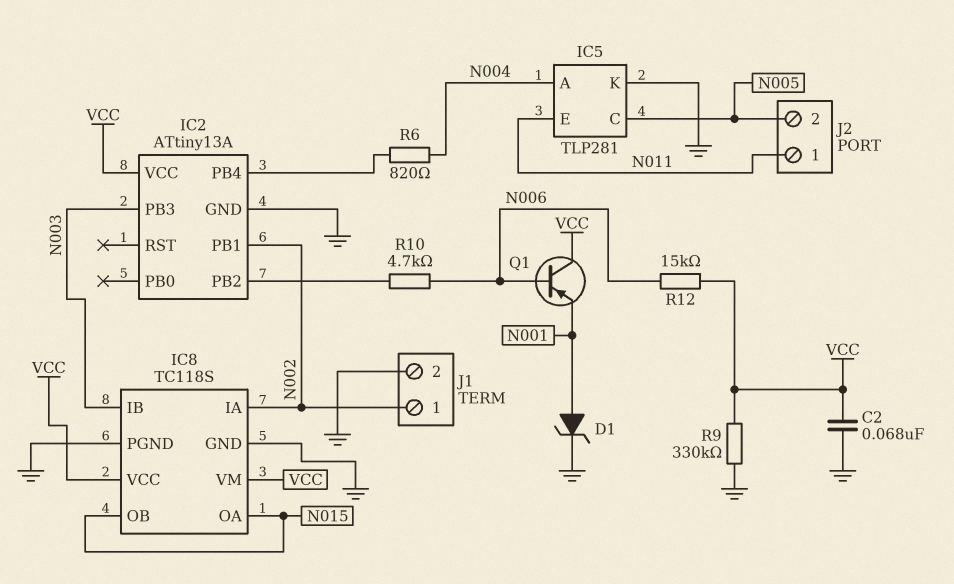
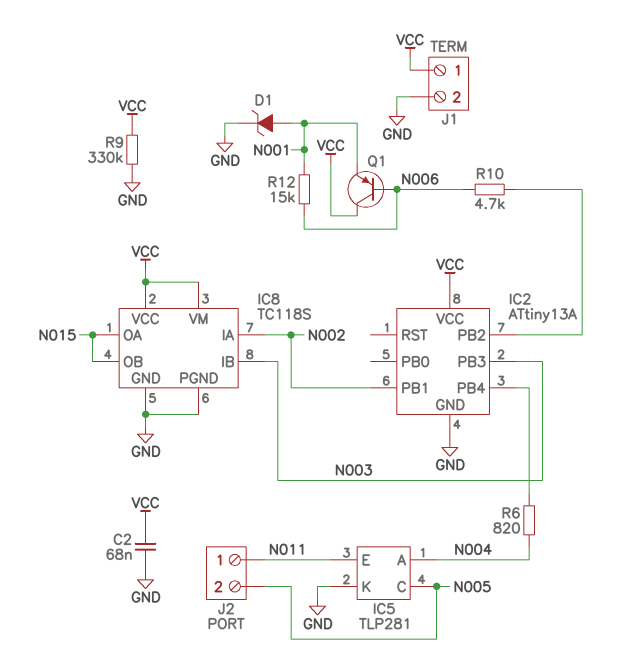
J1 pin 1: N002 -> VCC
R12: 15k (N006, VCC) -> 15k (N001, N006)

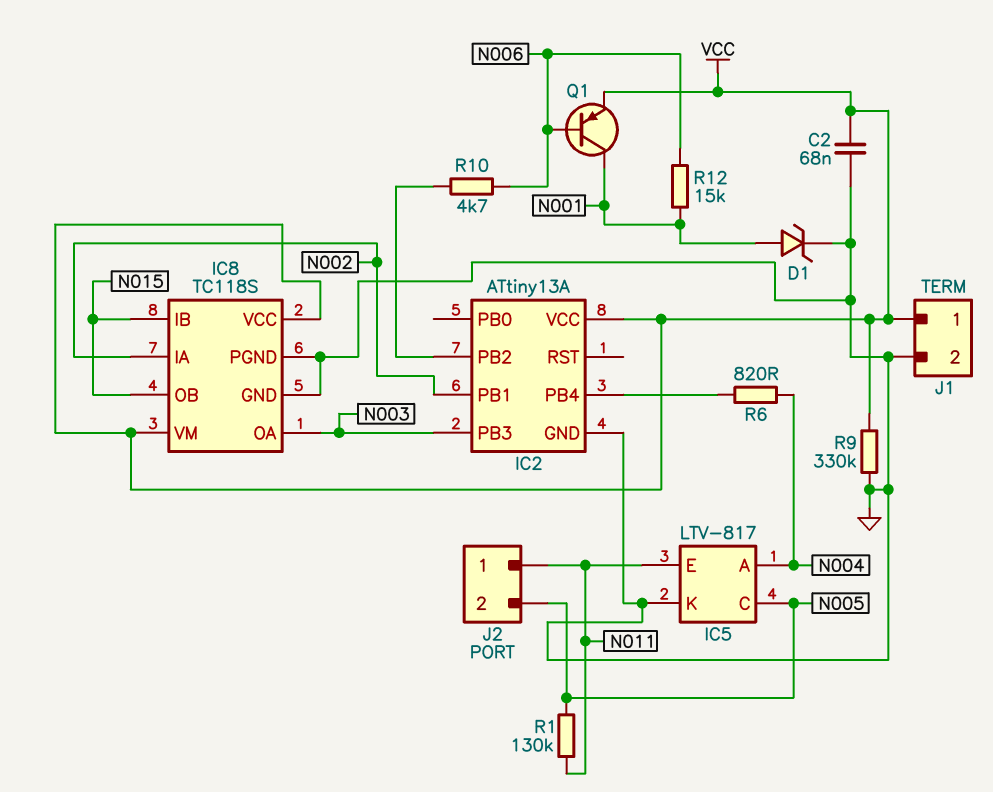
IC5: TLP281 -> LTV-817
IC8 pin IB: N003 -> N015
IC8 pin OA: N015 -> N003
Q1: PNP (B N006, C VCC, E N001) -> PNP (B N006, C N001, E VCC)
R1: none -> 130k (N005, N011)

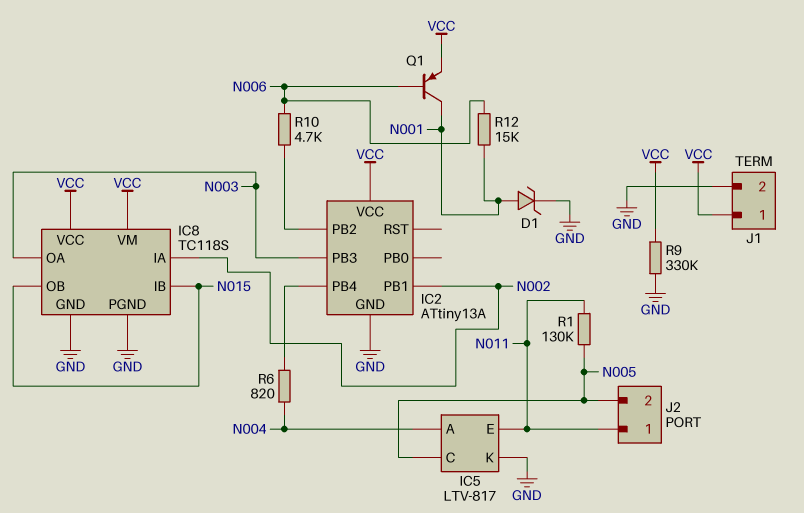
C2: 68nF (GND, VCC) -> none

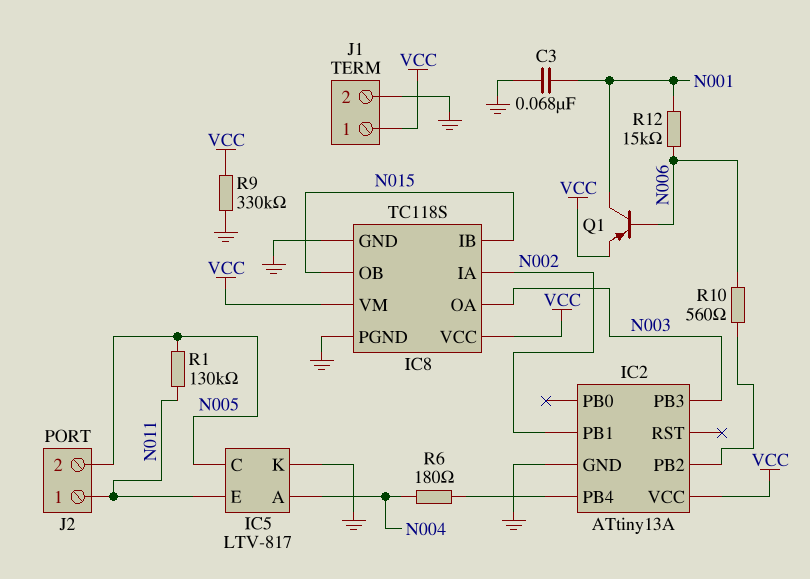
C3: none -> 68nF (GND, N001)
D1: zener (A N001, K GND) -> none
R6: 820 (IC2/PB4, N004) -> 180 (IC2/PB4, N004)
R10: 4.7k (IC2/PB2, N006) -> 560 (IC2/PB2, N006)

